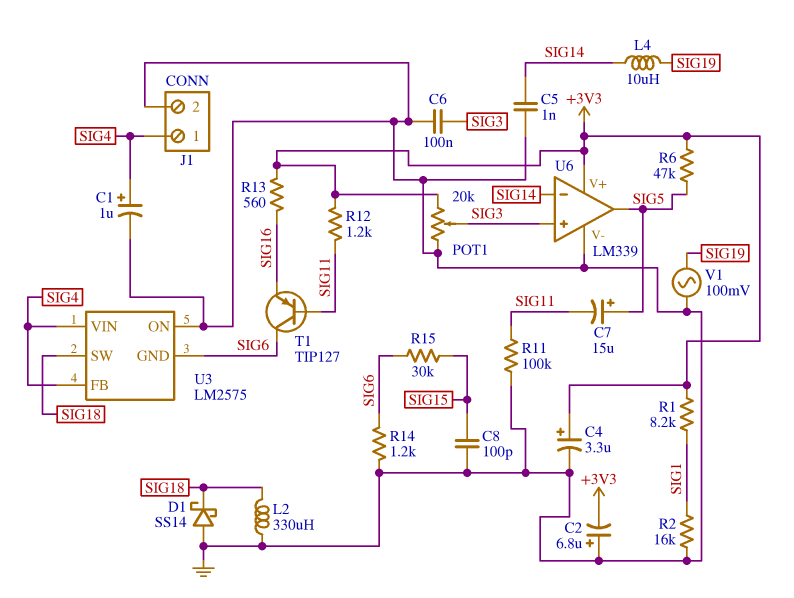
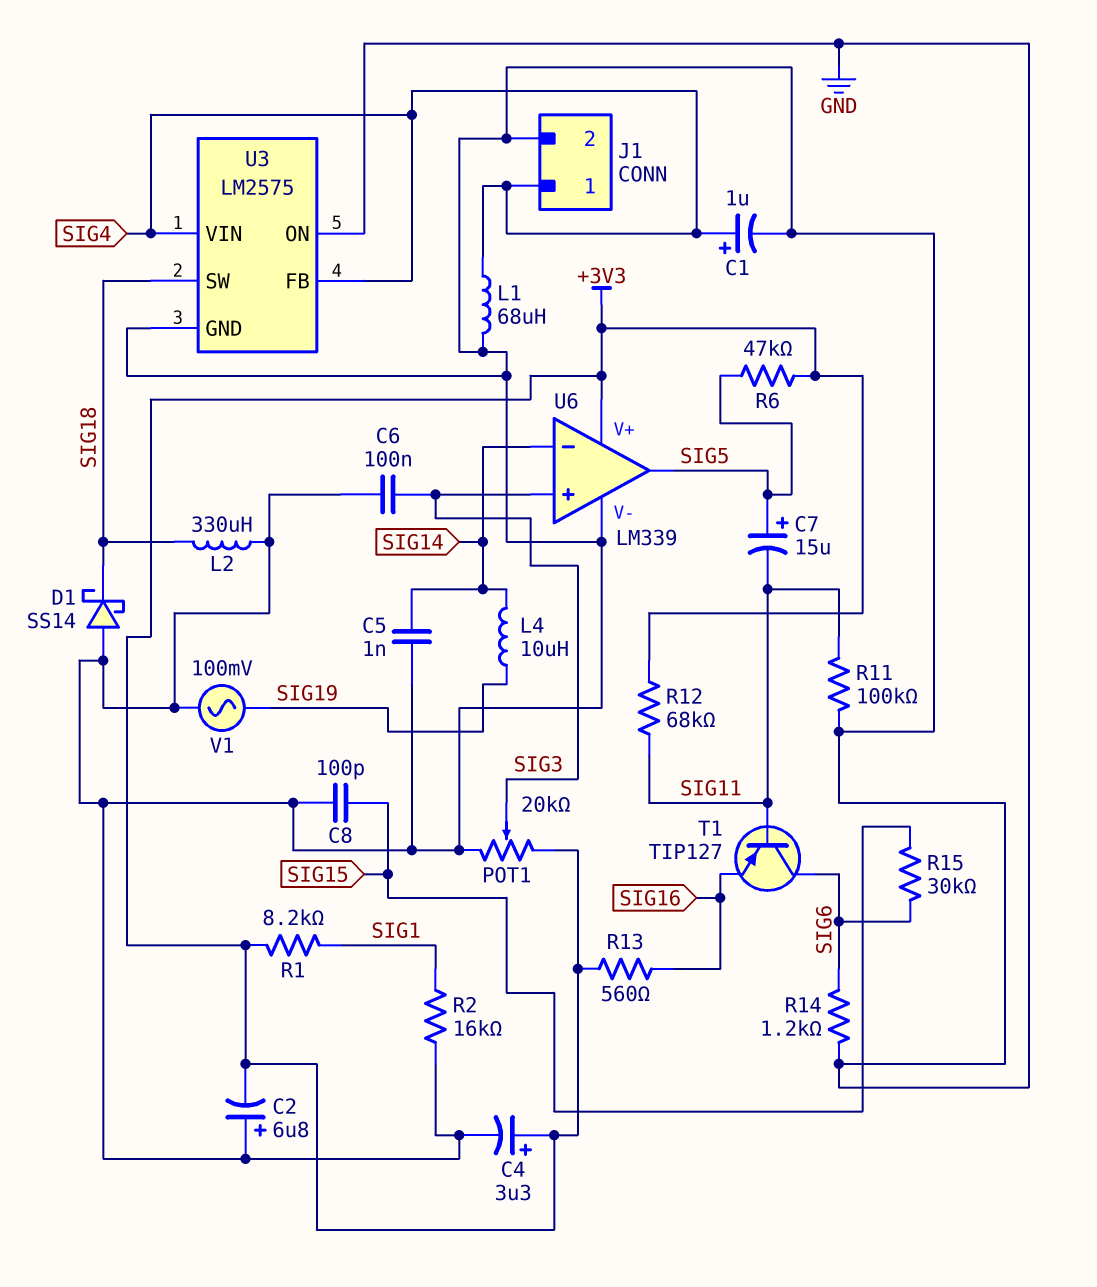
L1: none -> 68uH (GND, SIG4)
R12: 1.2k (+3V3, SIG11) -> 68k (+3V3, SIG11)
U3 pin GND: SIG6 -> GND

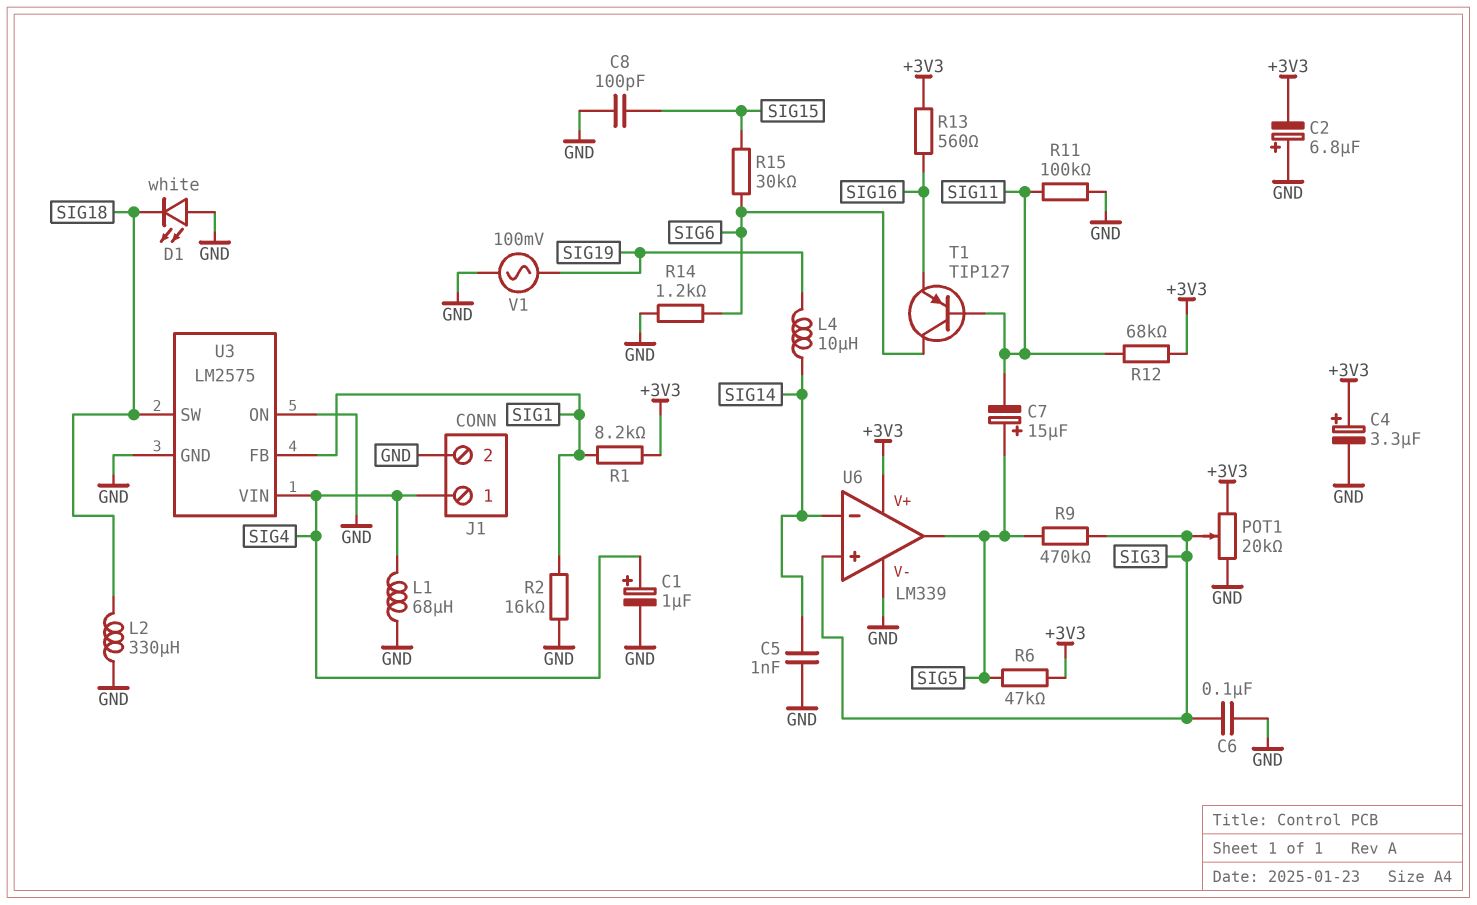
D1: schottky SS14 (A GND, K SIG18) -> LED white (A GND, K SIG18)
R9: none -> 470k (SIG3, SIG5)
U3 pin FB: SIG4 -> SIG1

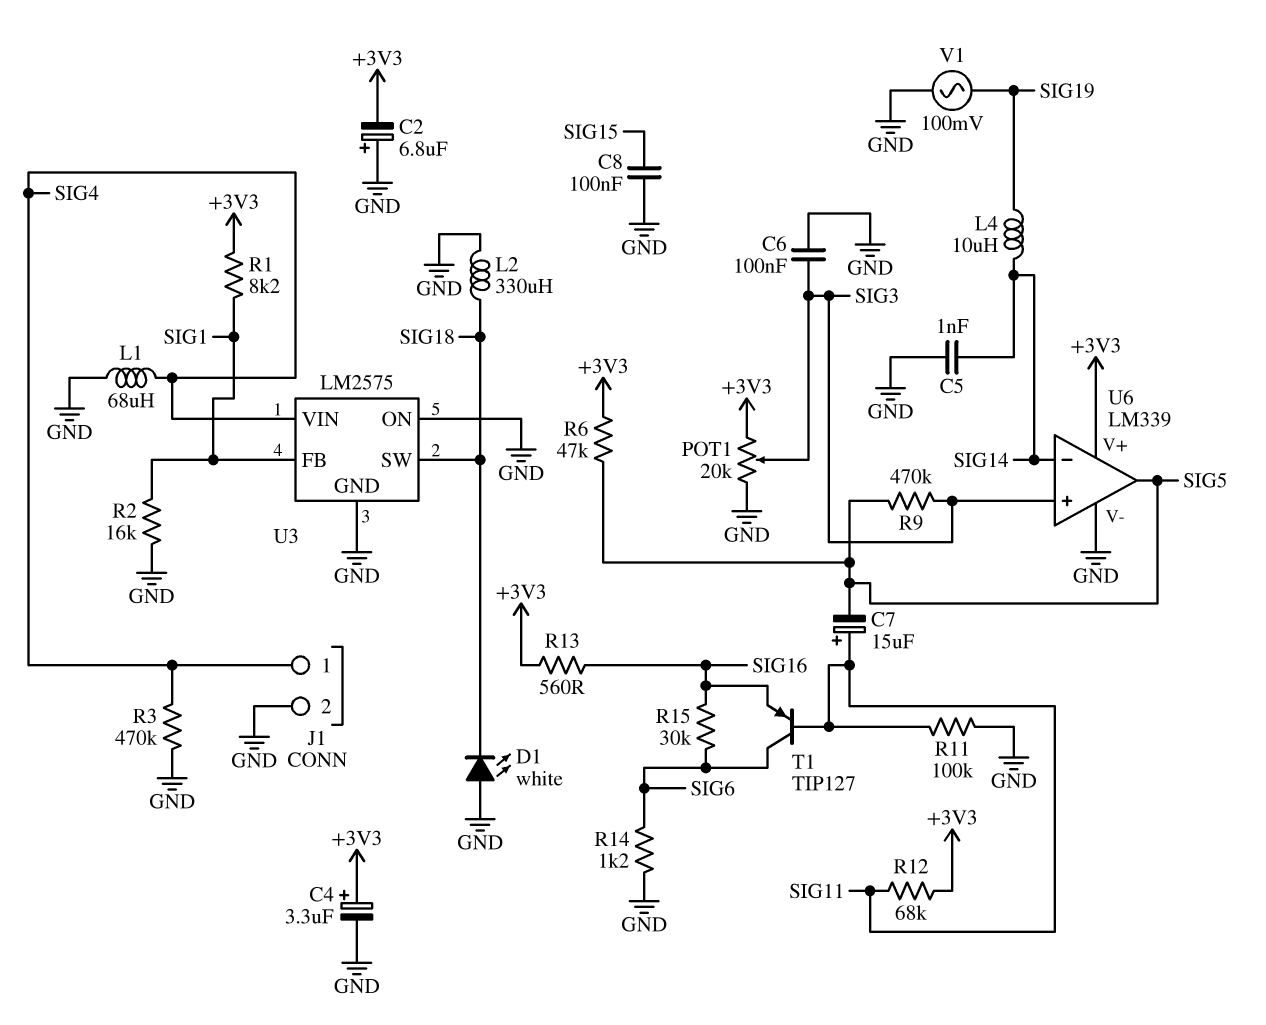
C1: 1uF (plus SIG4, minus GND) -> none
C7: 15uF (plus SIG5, minus SIG11) -> 15uF (plus SIG11, minus SIG5)
C8: 100pF (GND, SIG15) -> 100nF (GND, SIG15)
R3: none -> 470k (GND, SIG4)
R15: 30k (SIG6, SIG15) -> 30k (SIG6, SIG16)

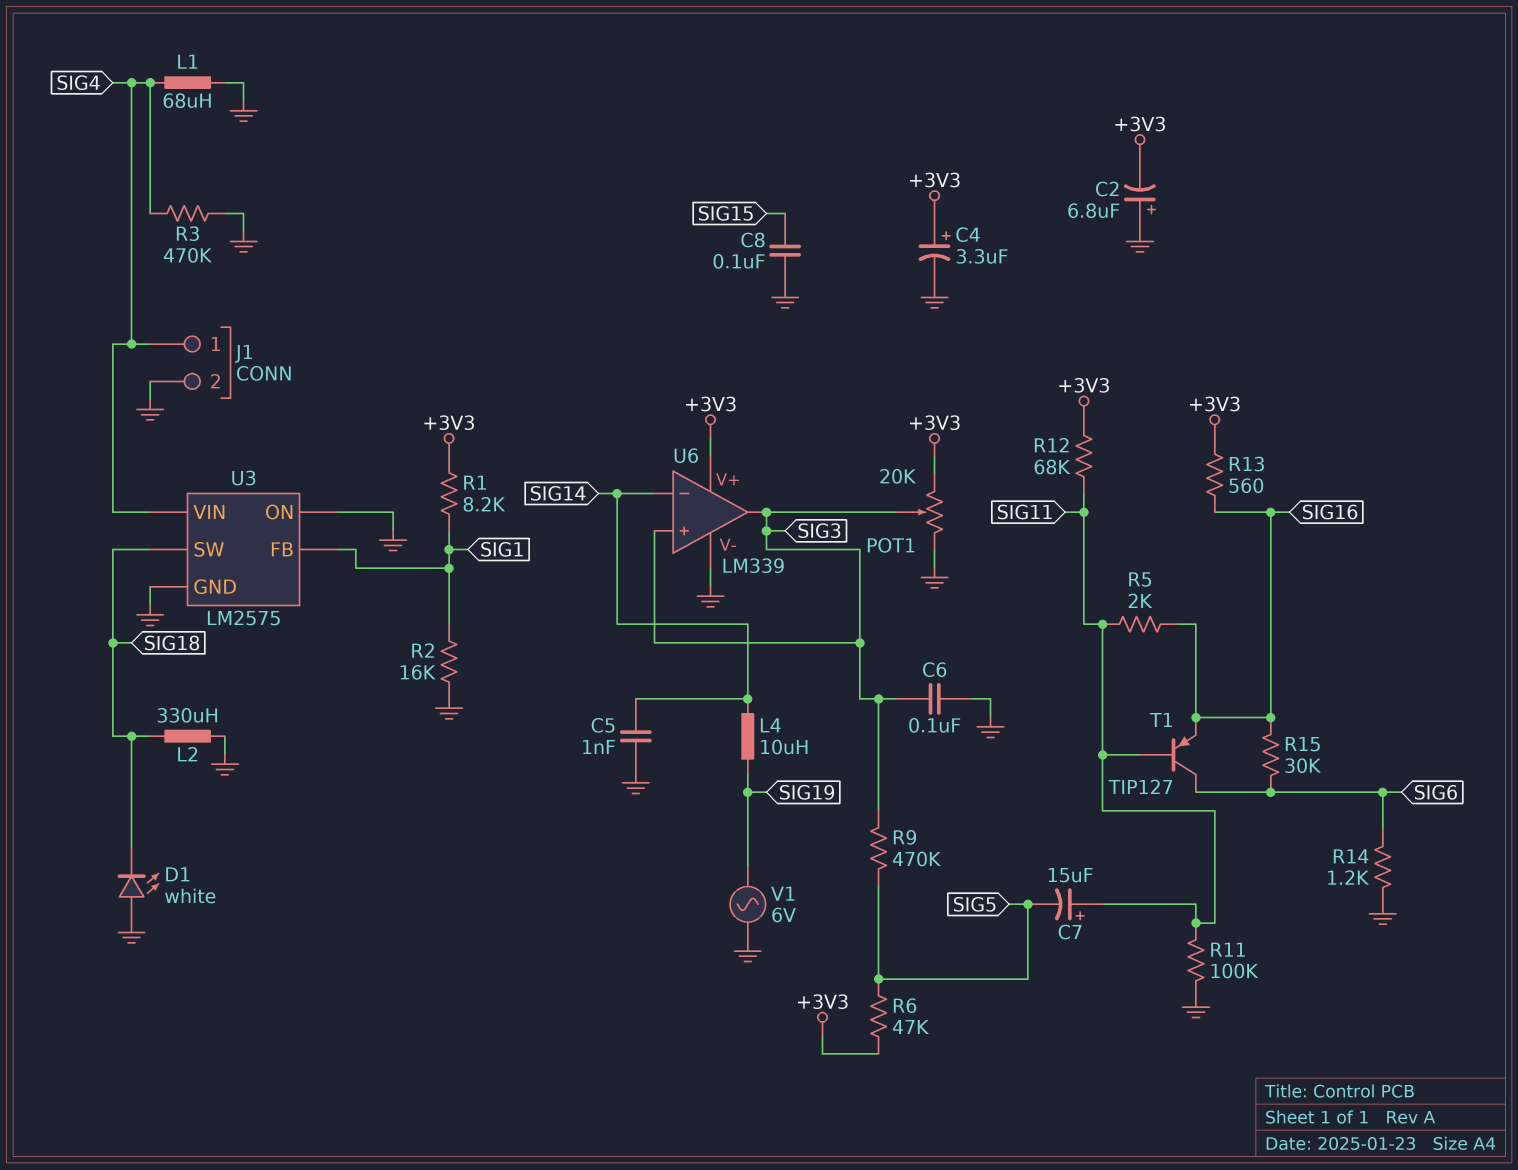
R5: none -> 2k (SIG11, SIG16)
U6 pin out: SIG5 -> SIG3
V1: AC 100mV (GND, SIG19) -> AC 6V (GND, SIG19)

